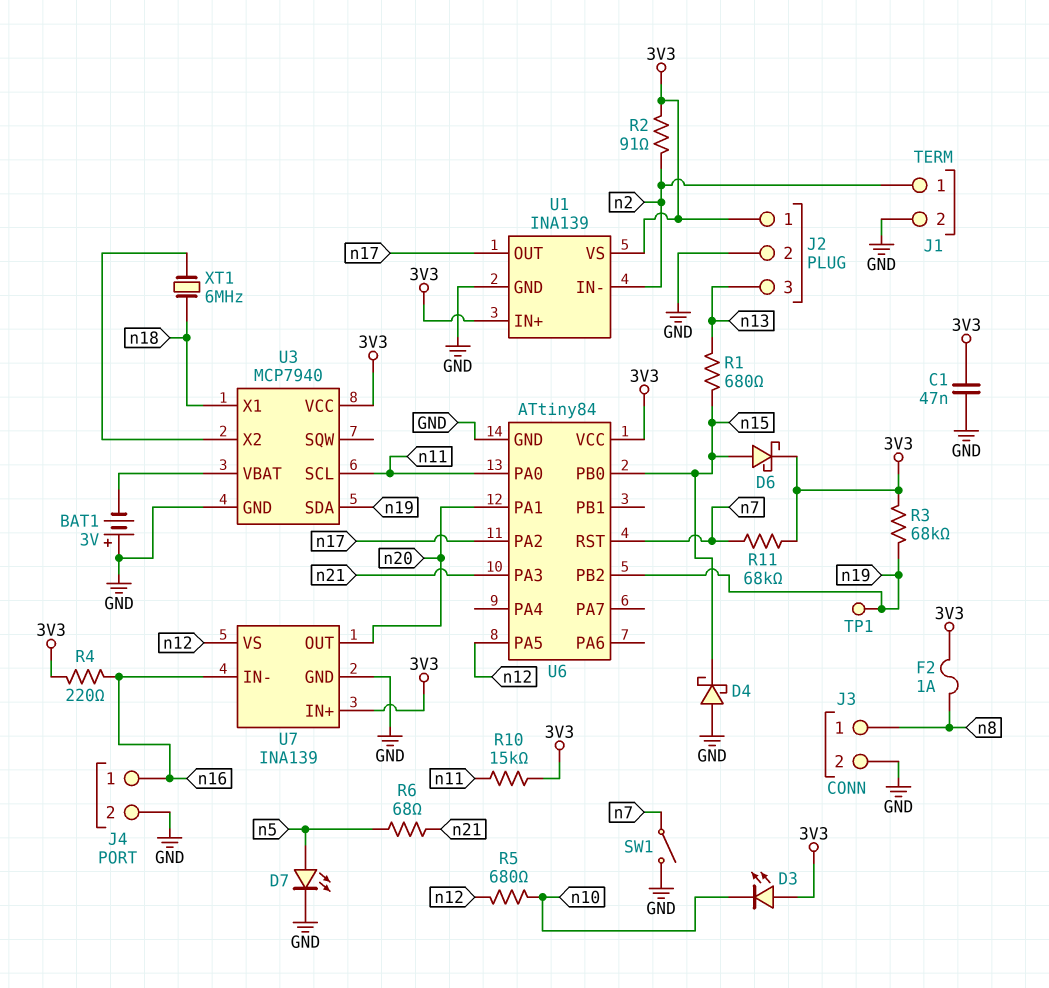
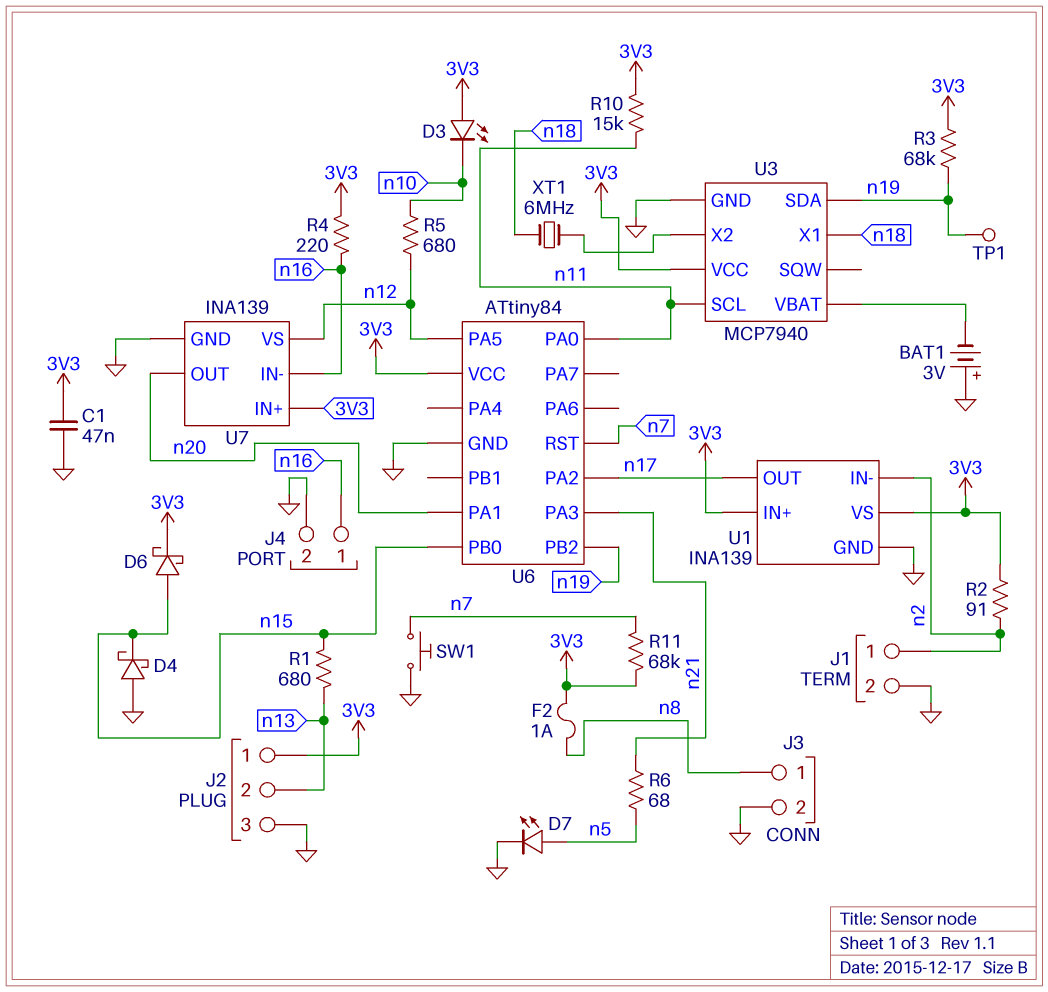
J2 pin 2: GND -> n13
J2 pin 3: n13 -> GND
SW1: switch (GND, n7) -> button (GND, n7)

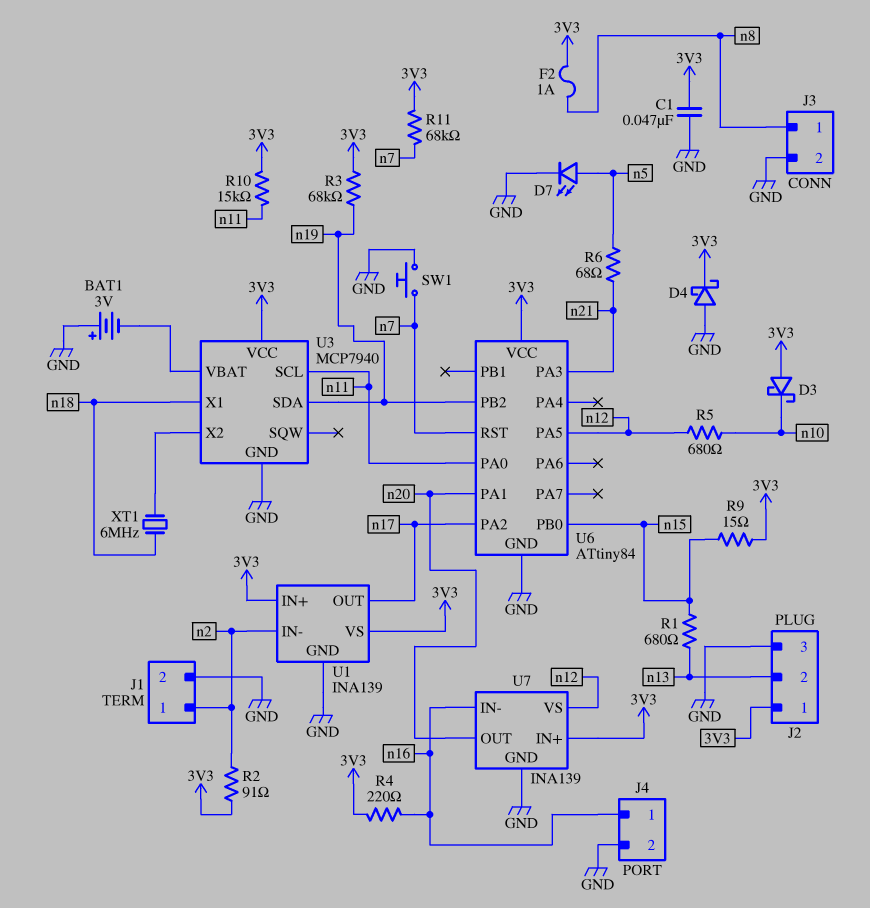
D3: LED (A 3V3, K n10) -> schottky (A 3V3, K n10)
D4: schottky (A GND, K n15) -> schottky (A GND, K 3V3)
D6: schottky (A n15, K 3V3) -> none
R9: none -> 15 (3V3, n15)
TP1: test point (n19) -> none

